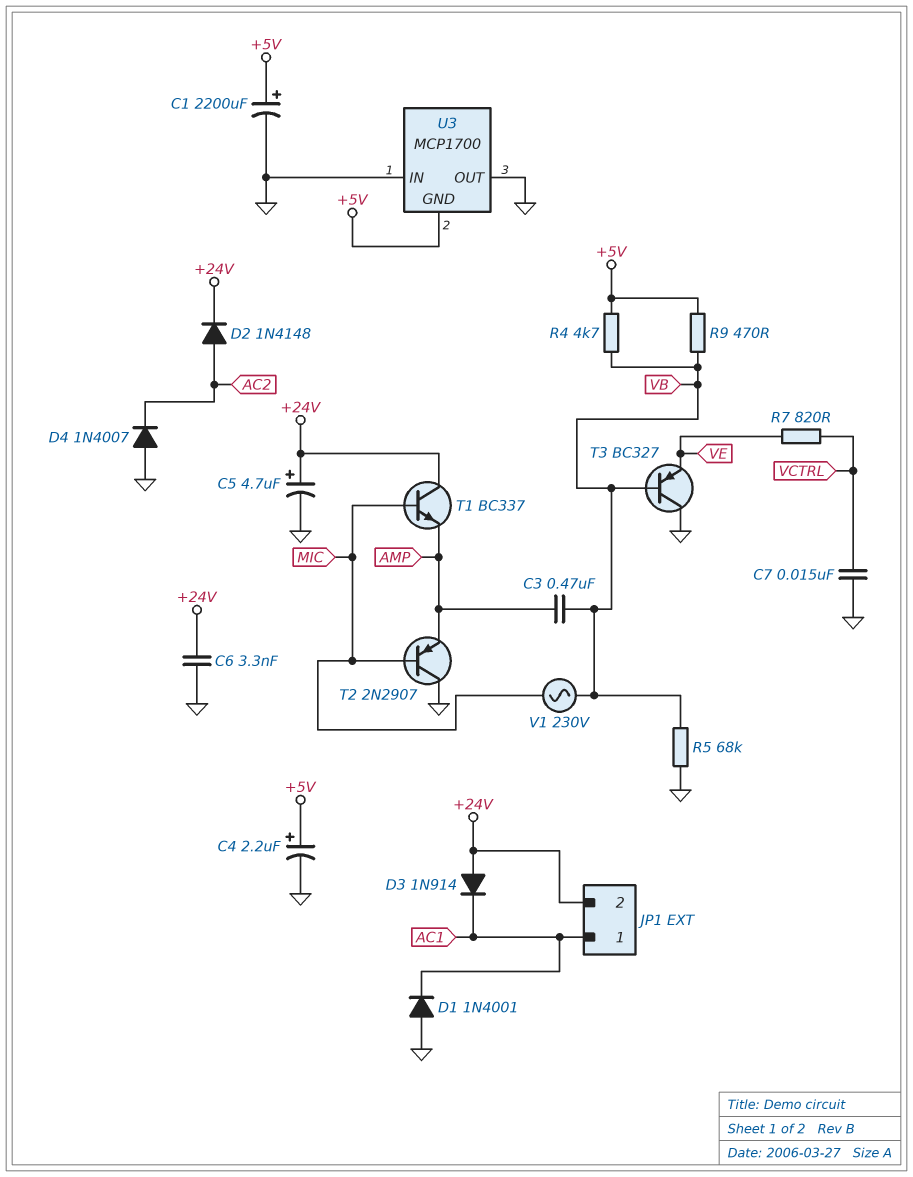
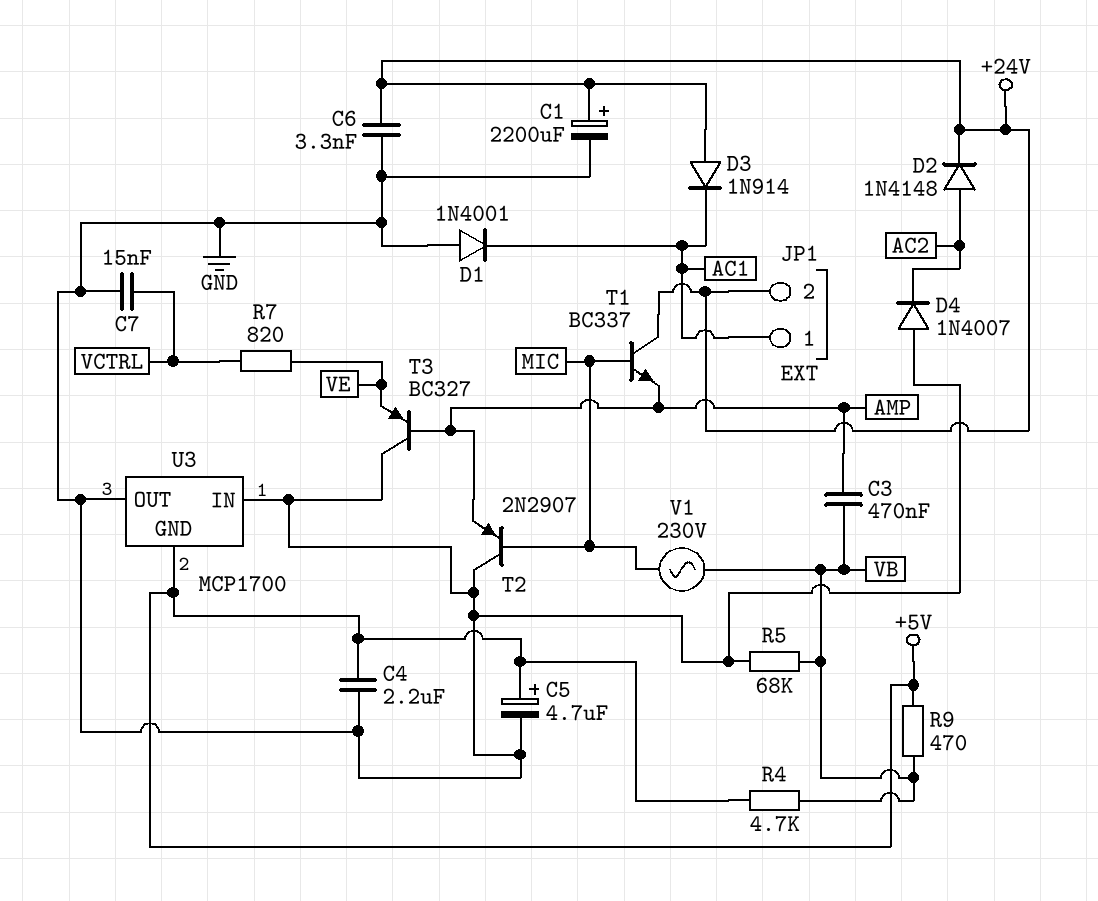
C1: 2200uF (plus +5V, minus GND) -> 2200uF (plus +24V, minus GND)
C4: 2.2uF (plus +5V, minus GND) -> 2.2uF (+5V, GND)
C5: 4.7uF (plus +24V, minus GND) -> 4.7uF (plus +5V, minus GND)
T3: PNP BC327 (B VB, C GND, E VE) -> PNP BC327 (B AMP, C GND, E VE)

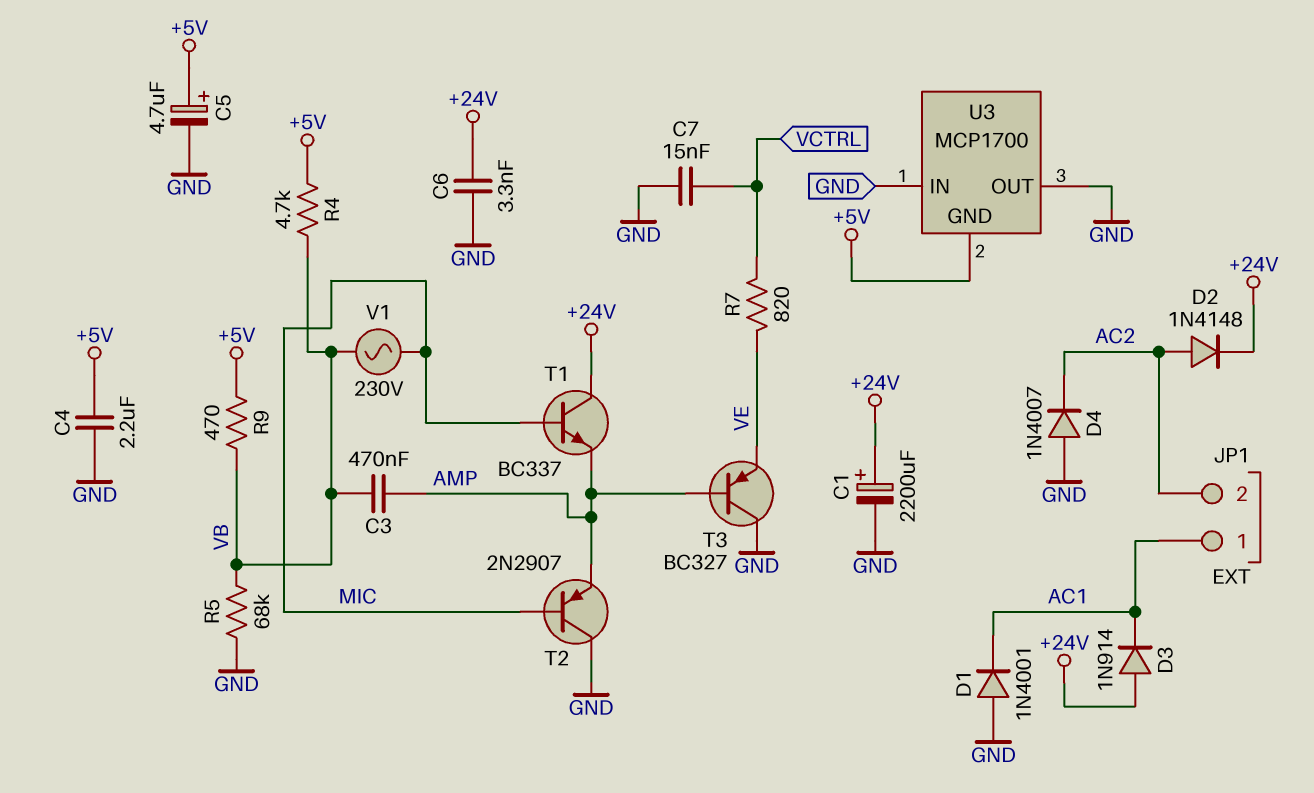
JP1 pin 2: +24V -> AC2

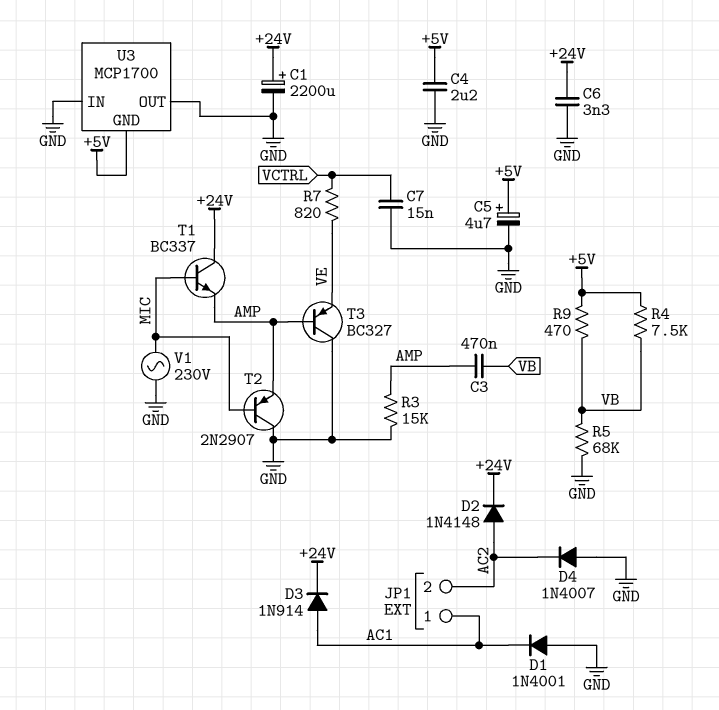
D3: diode 1N914 (A +24V, K AC1) -> diode 1N914 (A AC1, K +24V)
R3: none -> 15k (AMP, GND)
R4: 4.7k (+5V, VB) -> 7.5k (+5V, VB)
V1: AC 230V (MIC, VB) -> AC 230V (GND, MIC)

